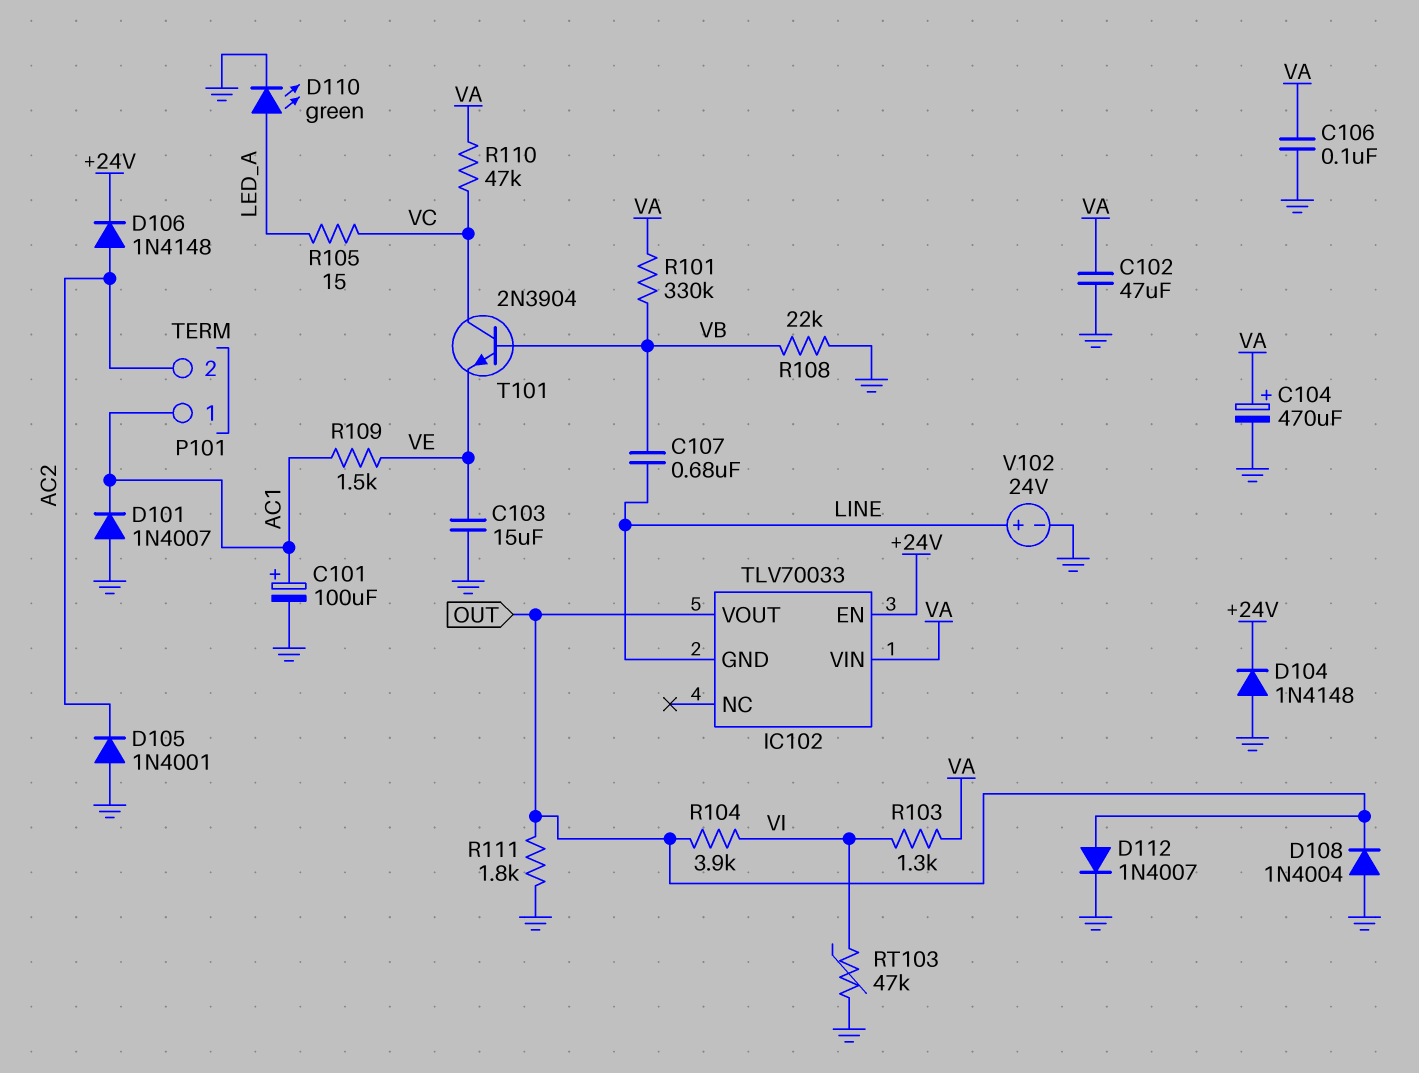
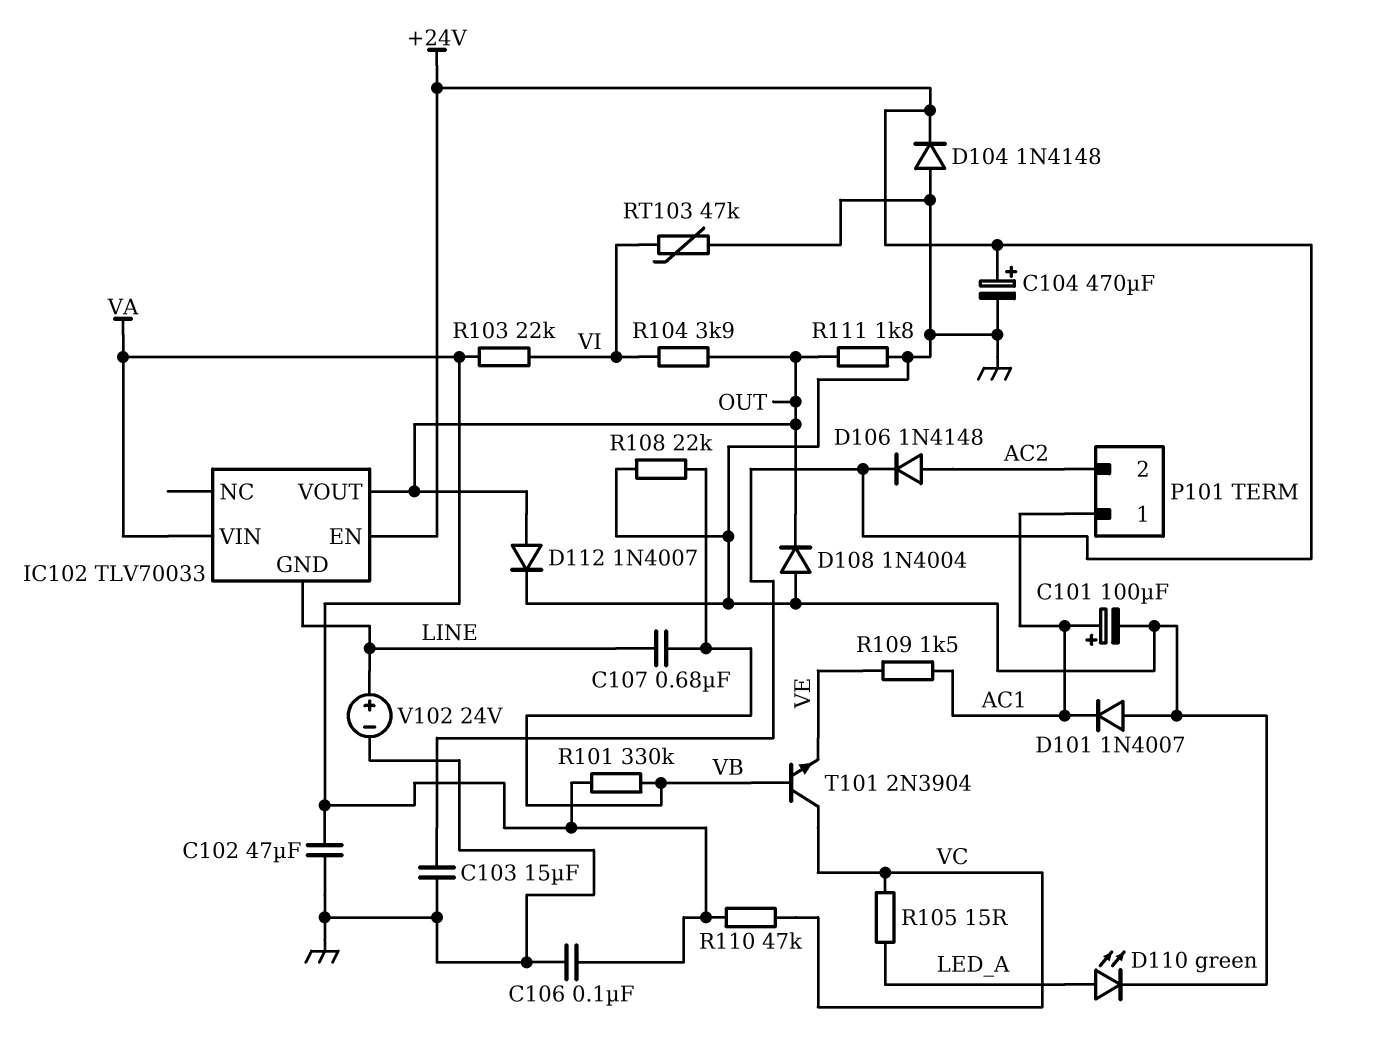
C103: 15uF (GND, VE) -> 15uF (+24V, GND)
C104: 470uF (plus VA, minus GND) -> 470uF (plus +24V, minus GND)
D105: diode 1N4001 (A GND, K AC2) -> none
R103: 1.3k (VA, VI) -> 22k (VA, VI)

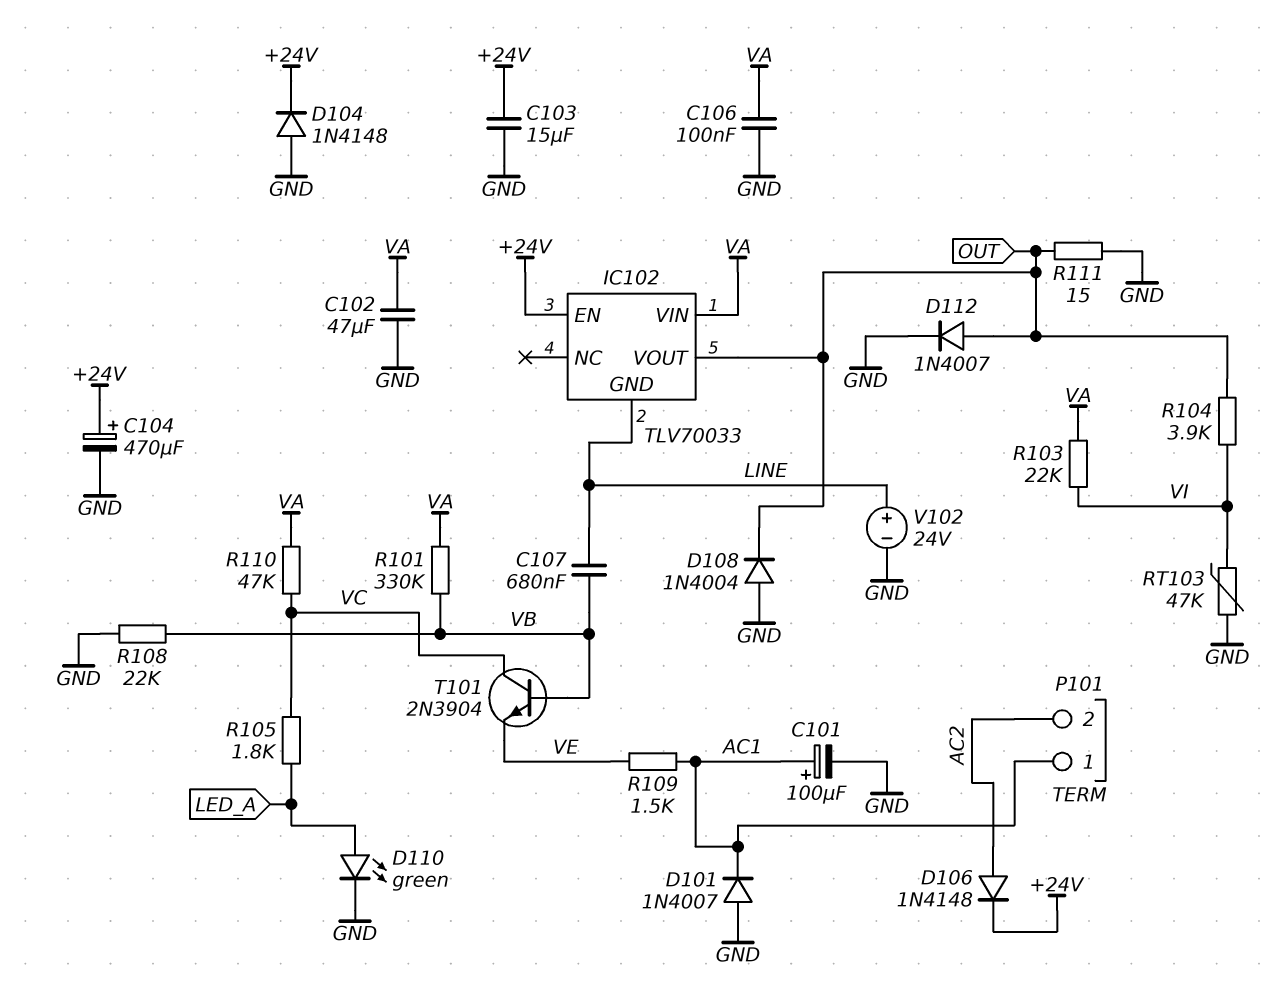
R105: 15 (LED_A, VC) -> 1.8k (LED_A, VC)
R111: 1.8k (GND, OUT) -> 15 (GND, OUT)

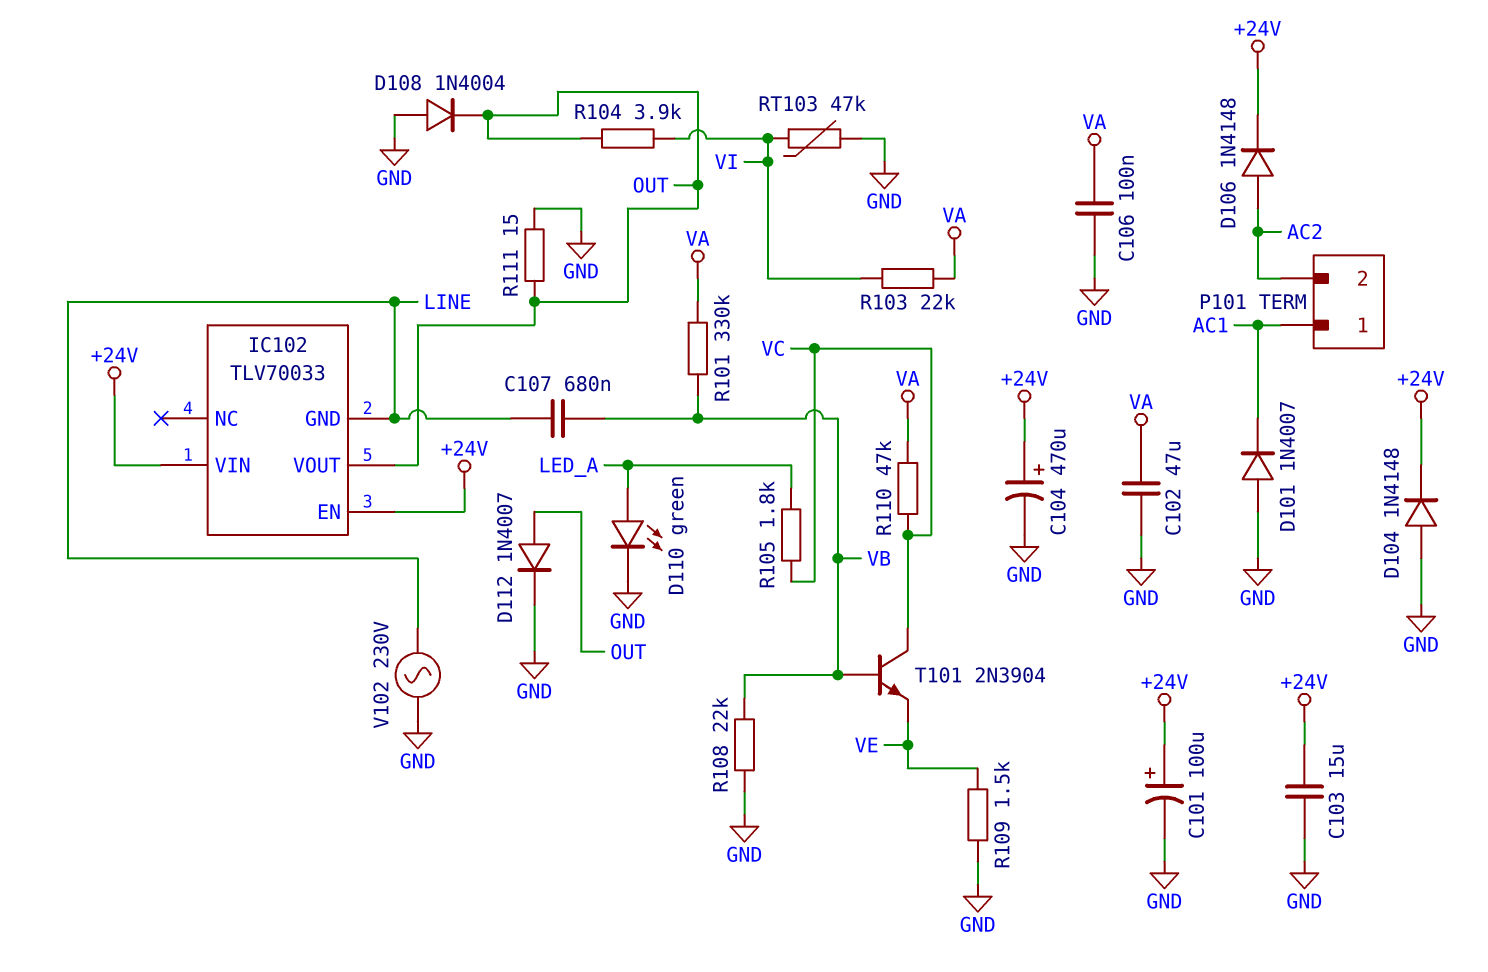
C101: 100uF (plus AC1, minus GND) -> 100uF (plus +24V, minus GND)
IC102 pin VIN: VA -> +24V
R109: 1.5k (AC1, VE) -> 1.5k (GND, VE)
V102: 24V (plus LINE, minus GND) -> AC 230V (GND, LINE)

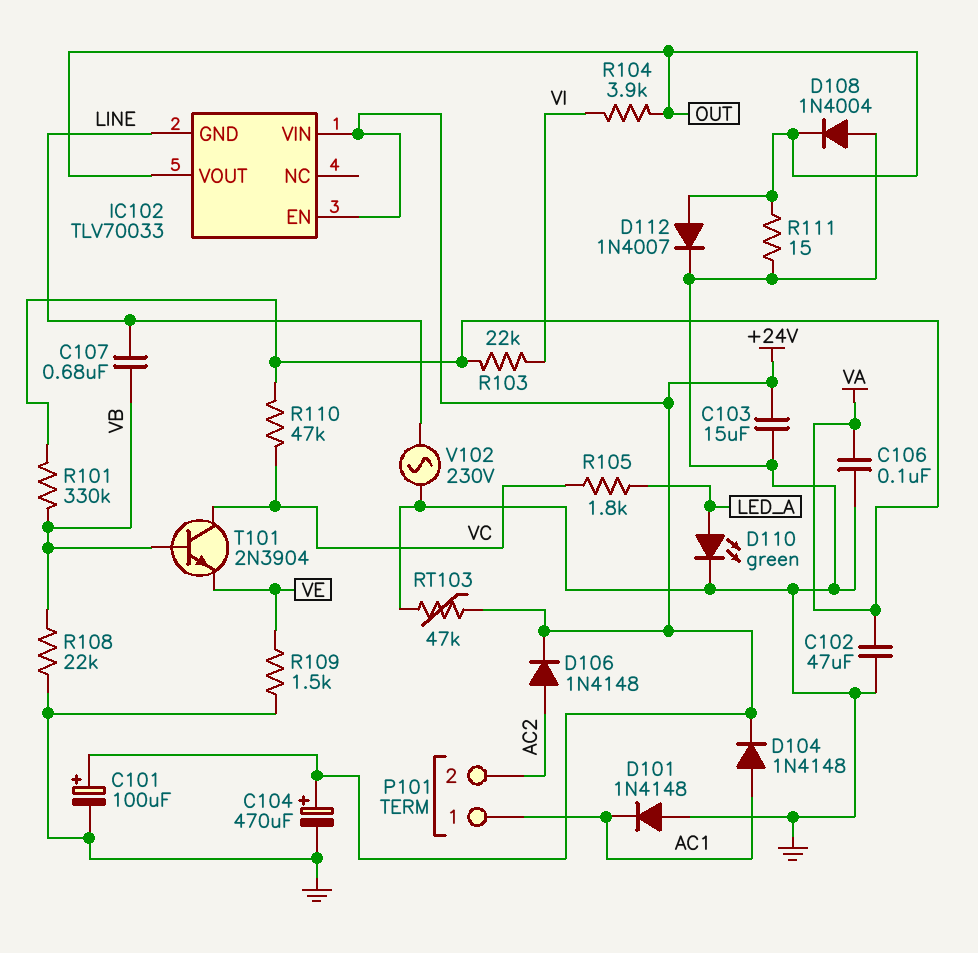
D101: diode 1N4007 (A GND, K AC1) -> diode 1N4148 (A GND, K AC1)
D104: diode 1N4148 (A GND, K +24V) -> diode 1N4148 (A AC1, K +24V)
RT103: 47k (GND, VI) -> 47k (+24V, GND)

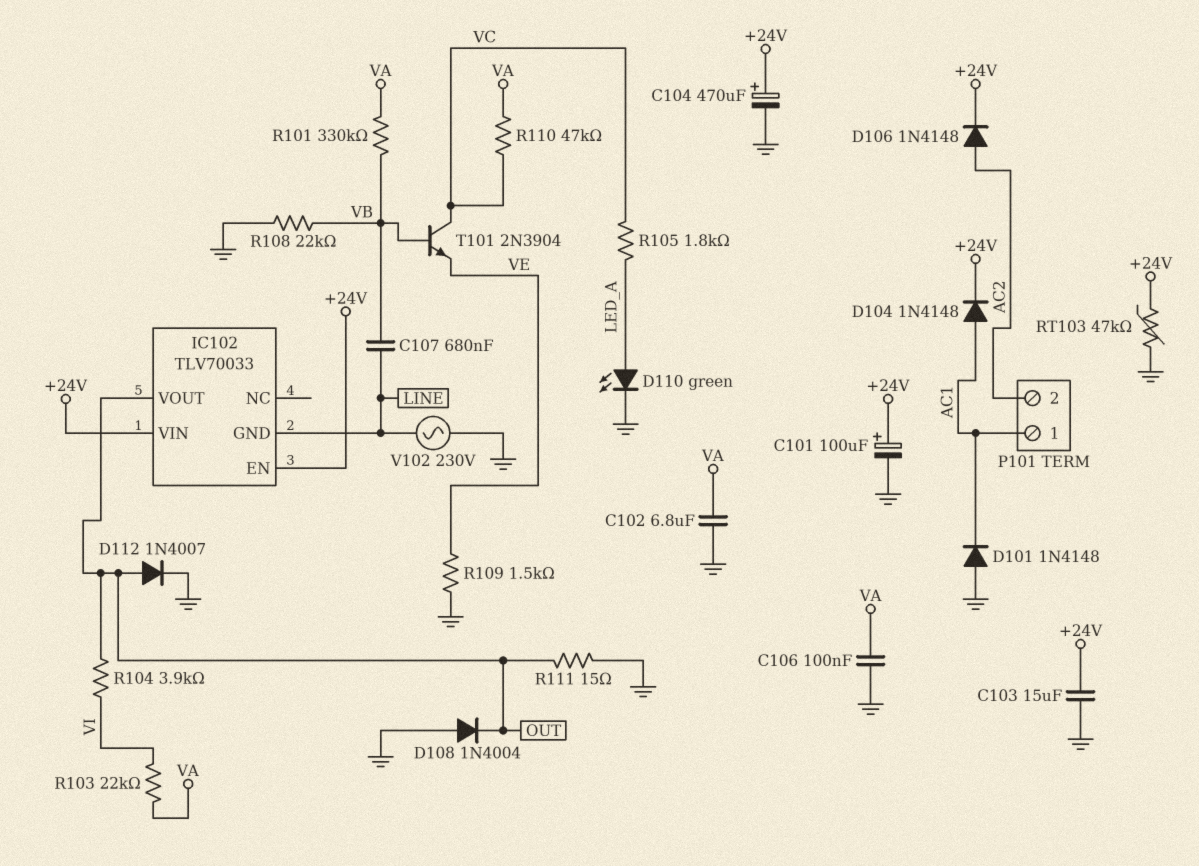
C102: 47uF (GND, VA) -> 6.8uF (GND, VA)

